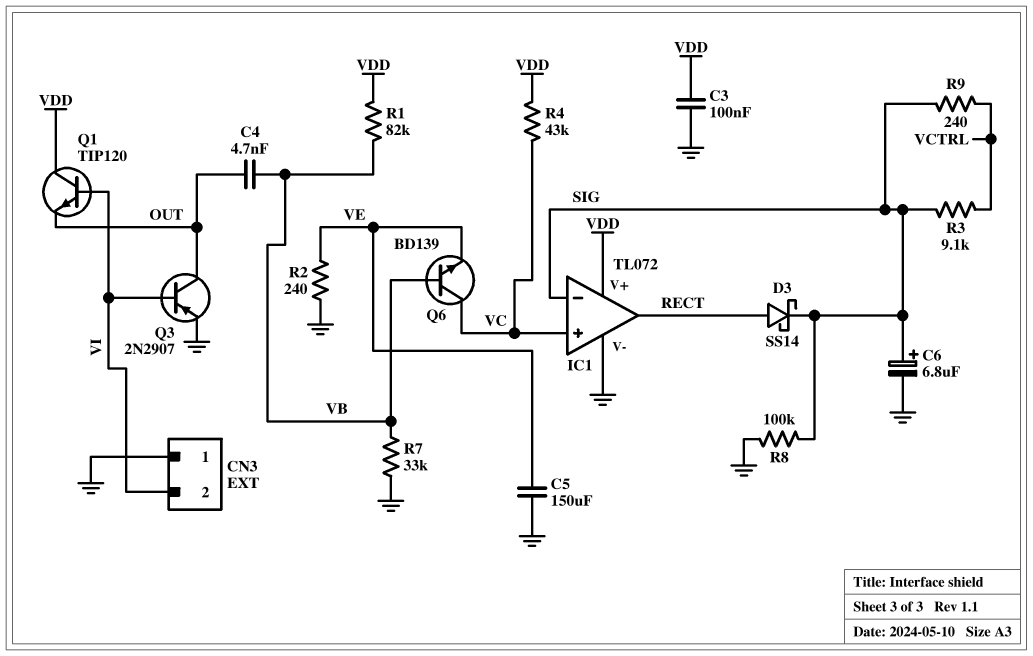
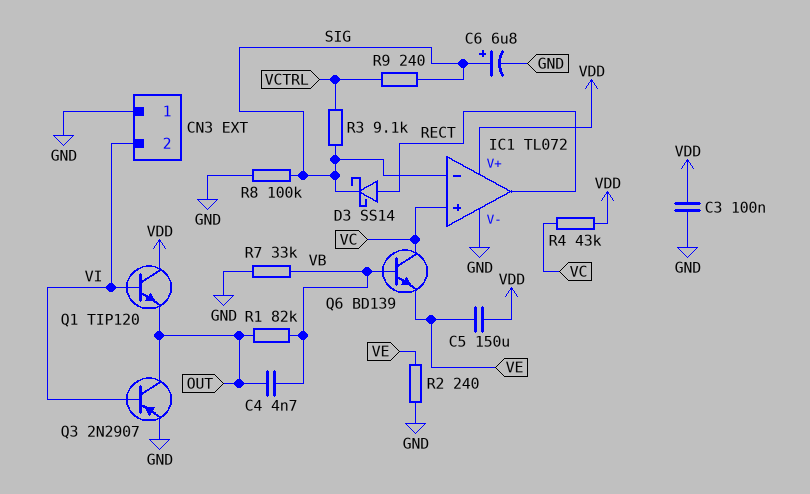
C5: 150uF (GND, VE) -> 150uF (VDD, VE)
R1: 82k (VB, VDD) -> 82k (OUT, VB)

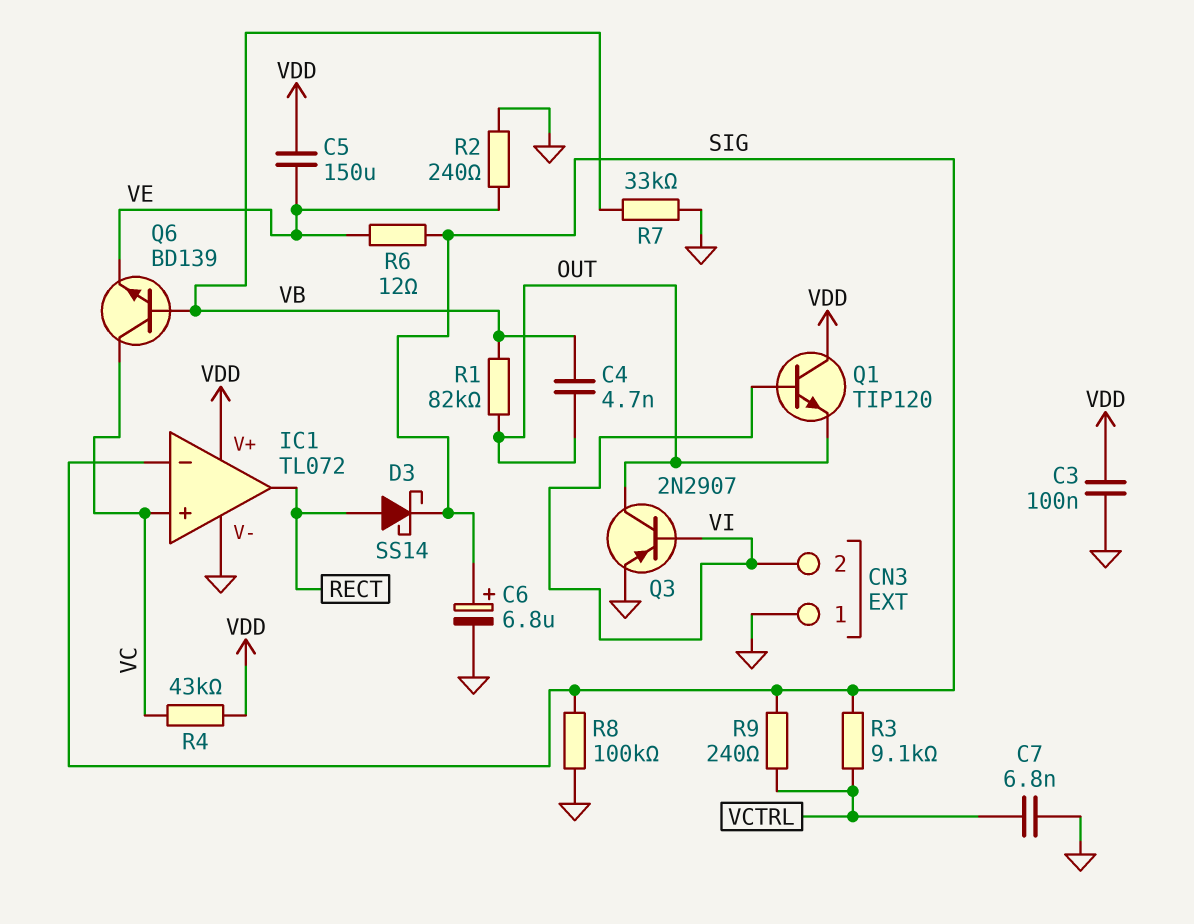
C7: none -> 6.8nF (GND, VCTRL)
R6: none -> 12 (SIG, VE)

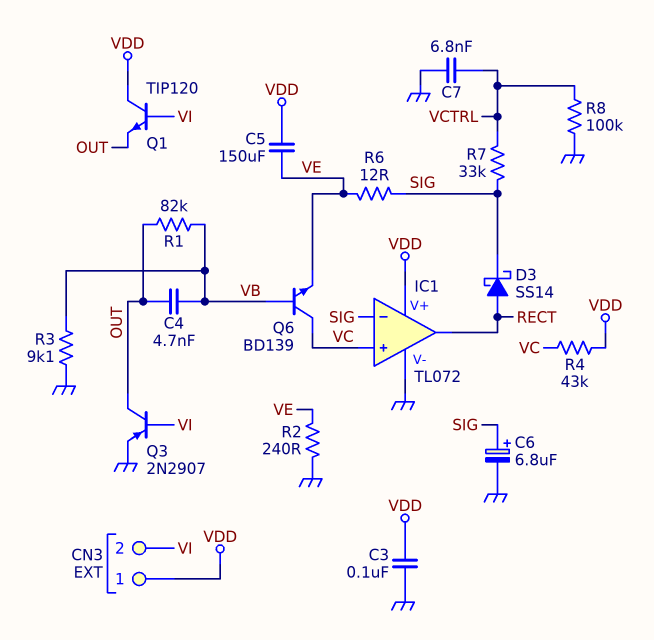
CN3 pin 1: GND -> VDD
R3: 9.1k (SIG, VCTRL) -> 9.1k (GND, VB)
R7: 33k (GND, VB) -> 33k (SIG, VCTRL)
R8: 100k (GND, SIG) -> 100k (GND, VCTRL)
R9: 240 (SIG, VCTRL) -> none

